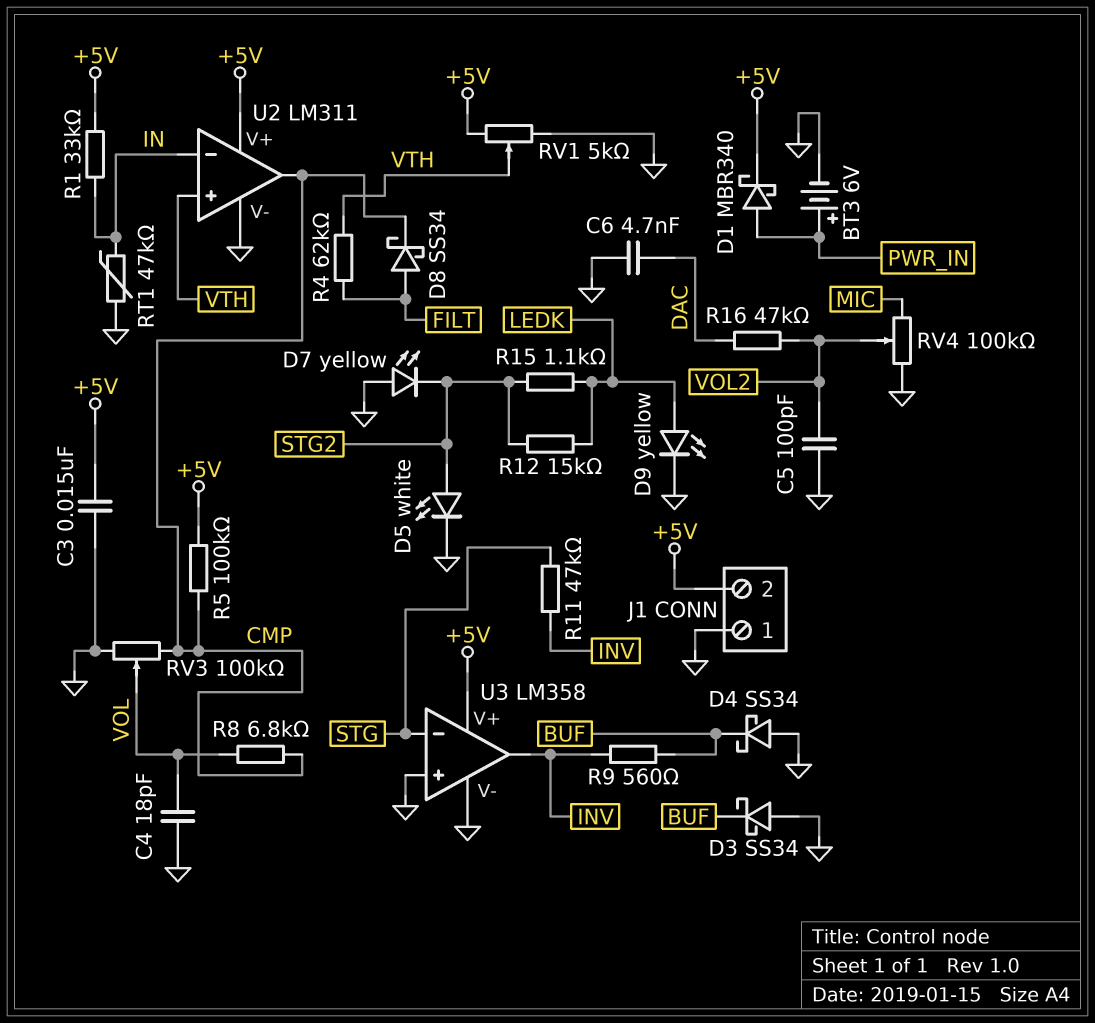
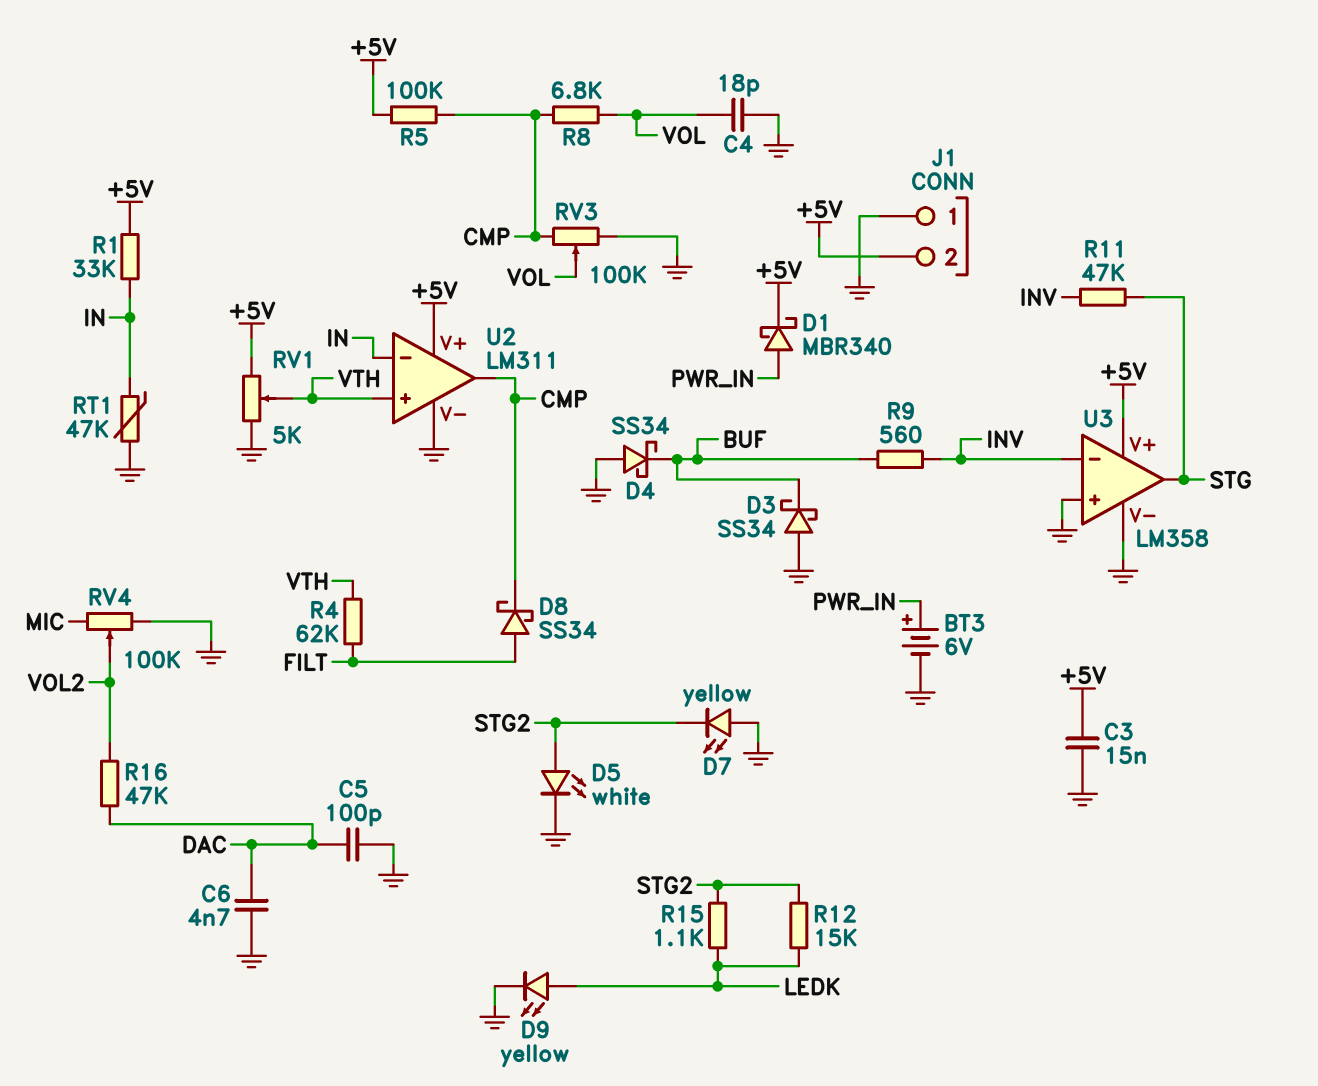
C5: 100pF (GND, VOL2) -> 100pF (DAC, GND)
U3 pin in-: STG -> INV
U3 pin out: INV -> STG

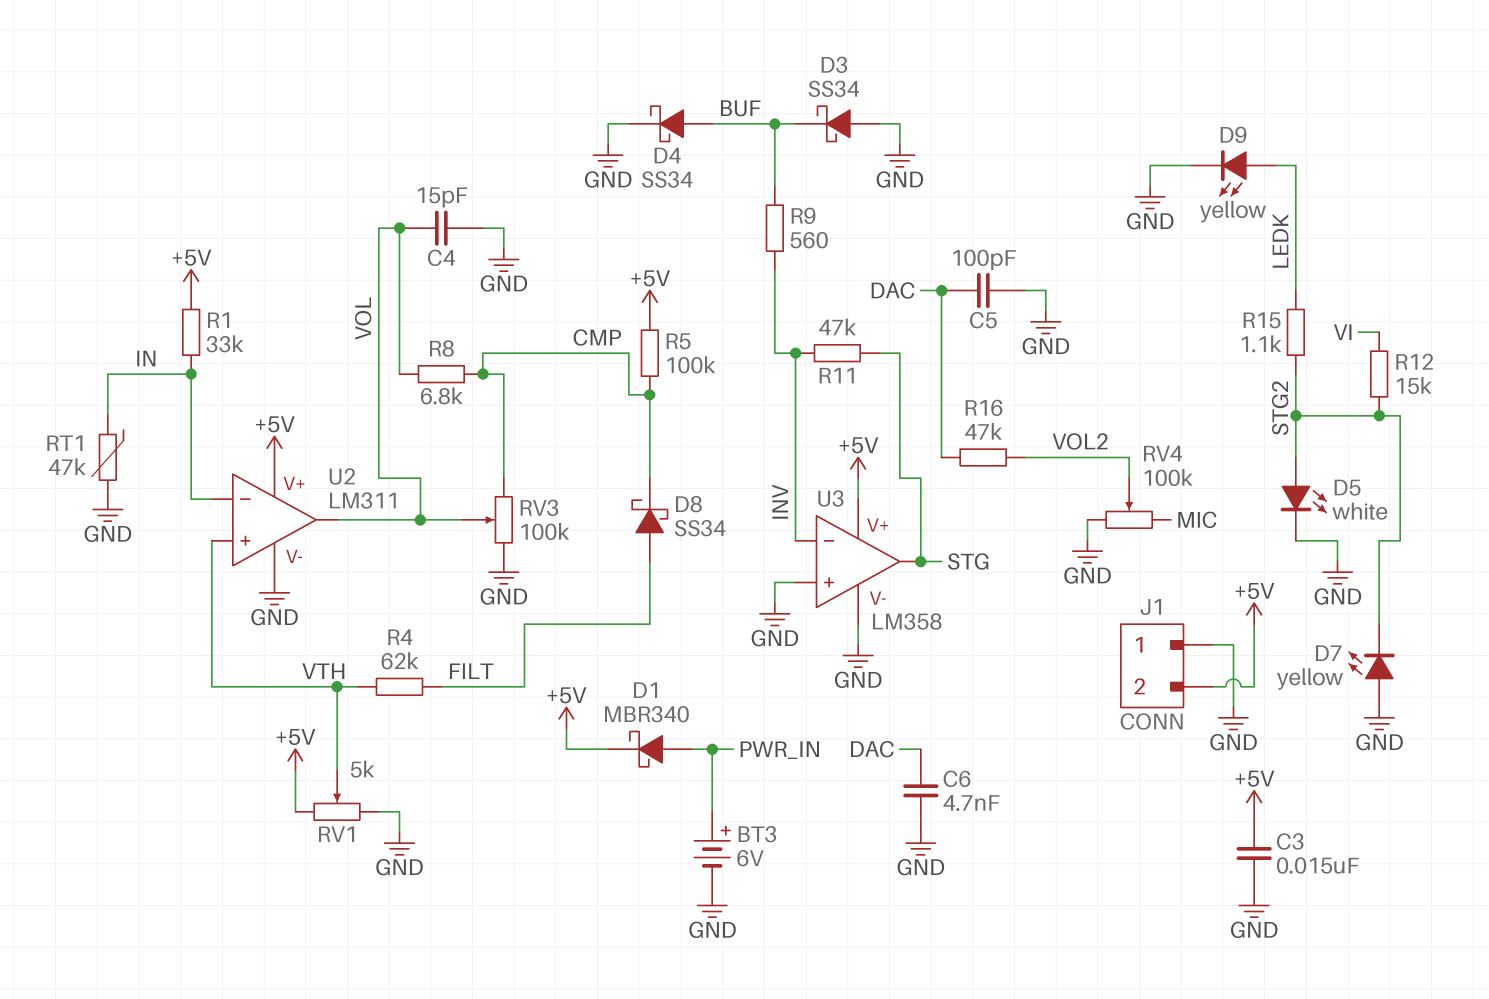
C4: 18pF (GND, VOL) -> 15pF (GND, VOL)
D4: schottky SS34 (A GND, K BUF) -> schottky SS34 (A BUF, K GND)
R12: 15k (LEDK, STG2) -> 15k (STG2, VI)
U2 pin out: CMP -> VOL

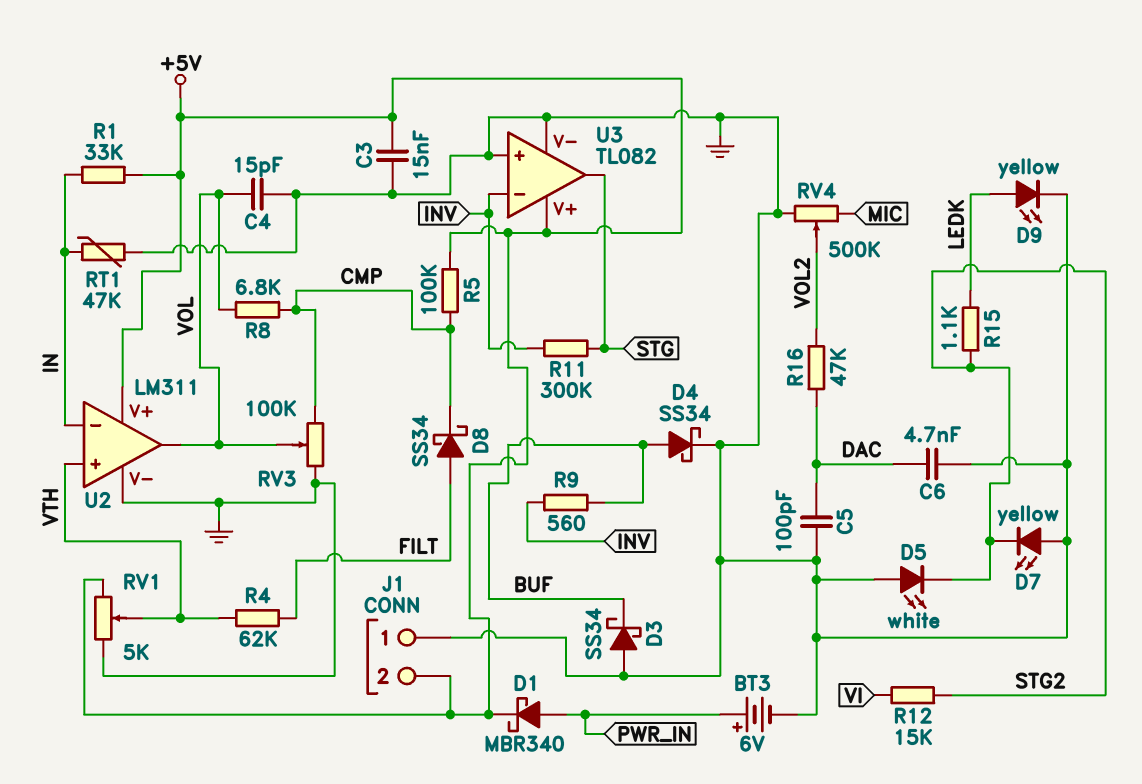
D5: LED white (A STG2, K GND) -> LED white (A GND, K STG2)
R11: 47k (INV, STG) -> 300k (INV, STG)
RV4: 100k (GND, MIC, wiper VOL2) -> 500k (GND, MIC, wiper VOL2)
U3: LM358 -> TL082

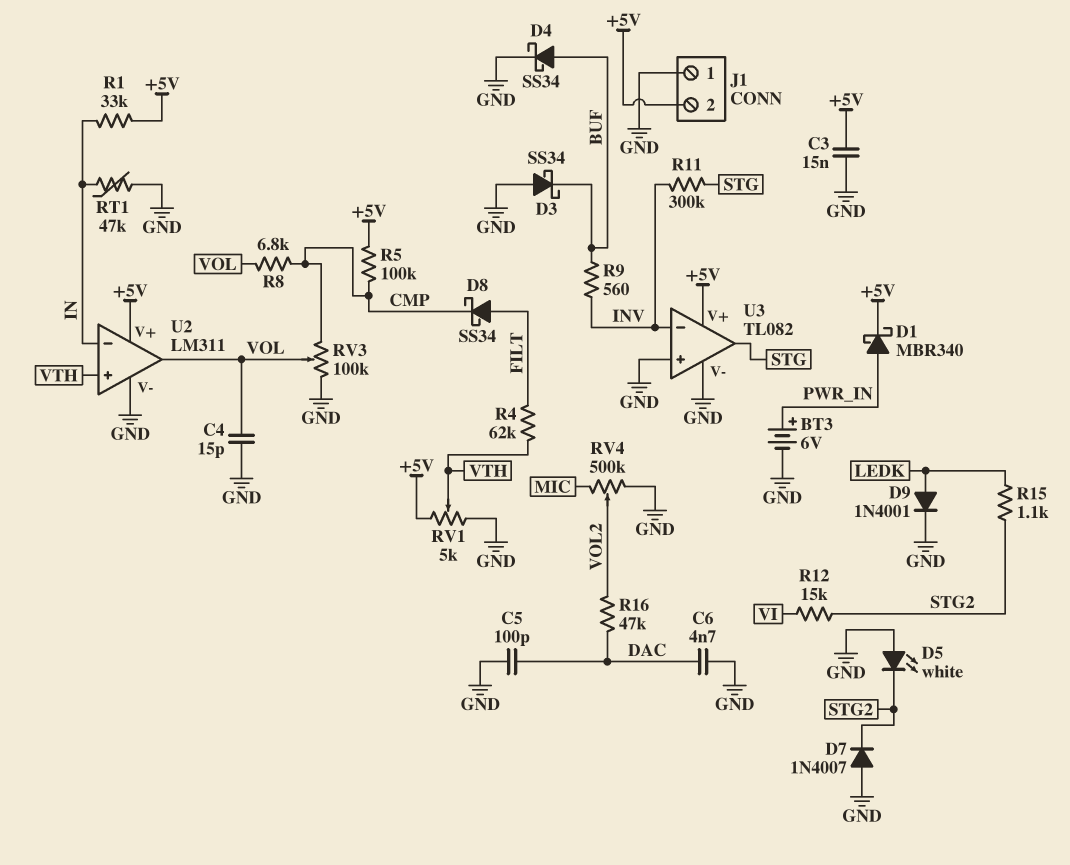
D7: LED yellow (A GND, K STG2) -> diode 1N4007 (A GND, K STG2)
D9: LED yellow (A LEDK, K GND) -> diode 1N4001 (A LEDK, K GND)

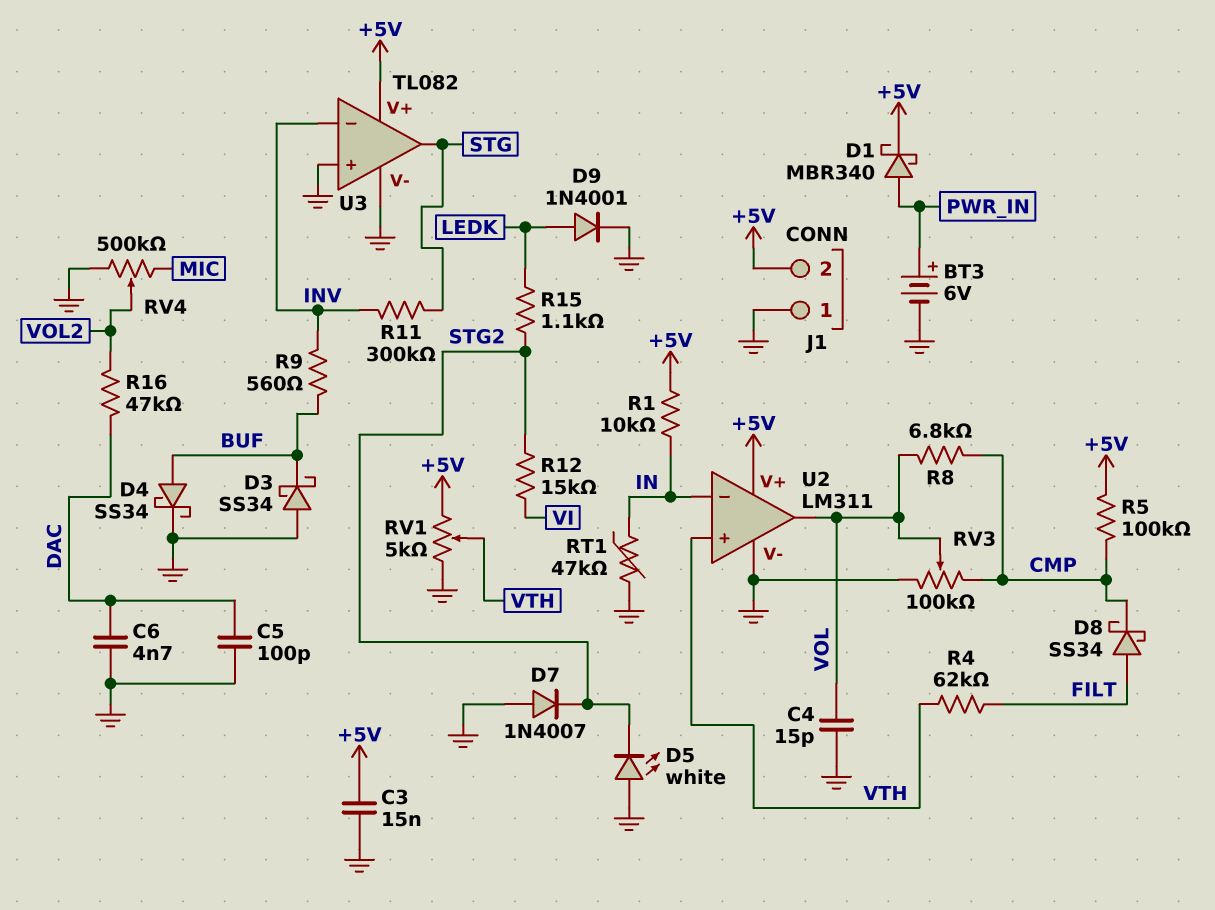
R1: 33k (+5V, IN) -> 10k (+5V, IN)

